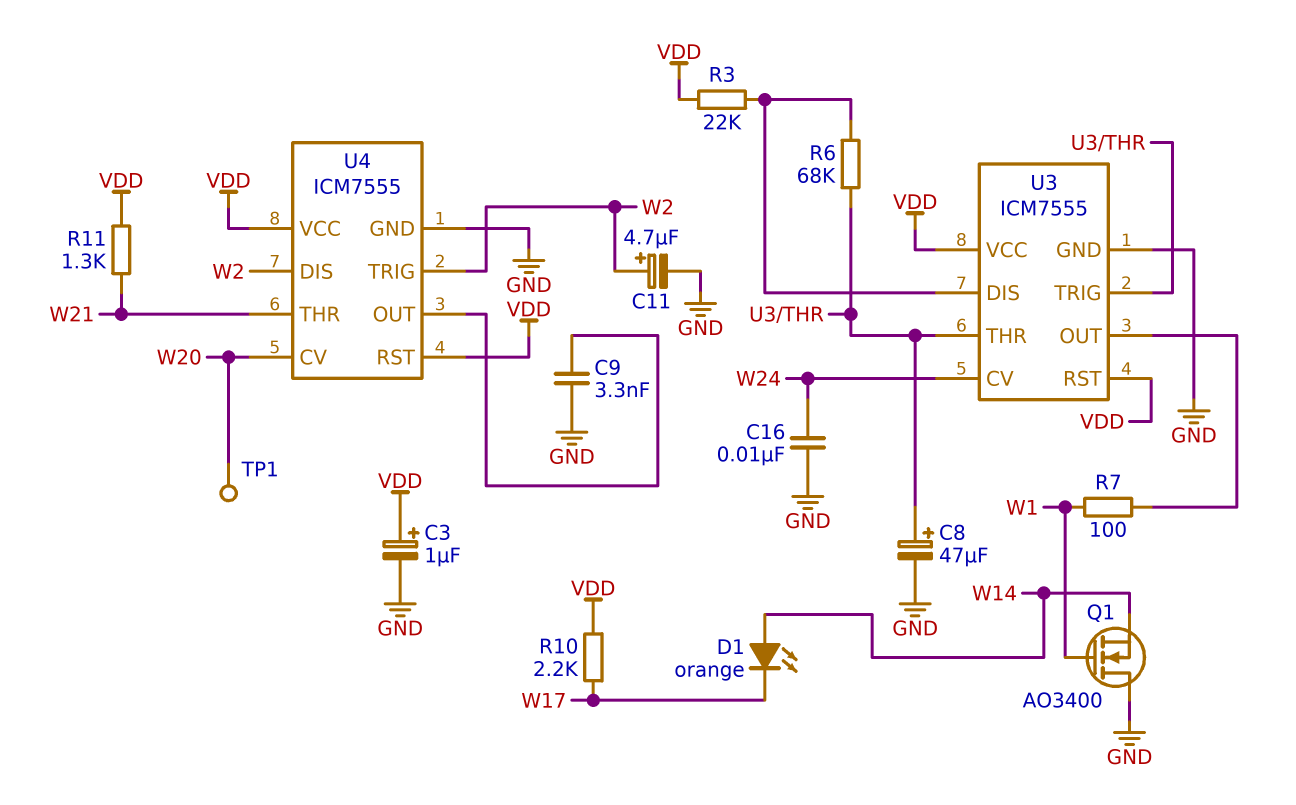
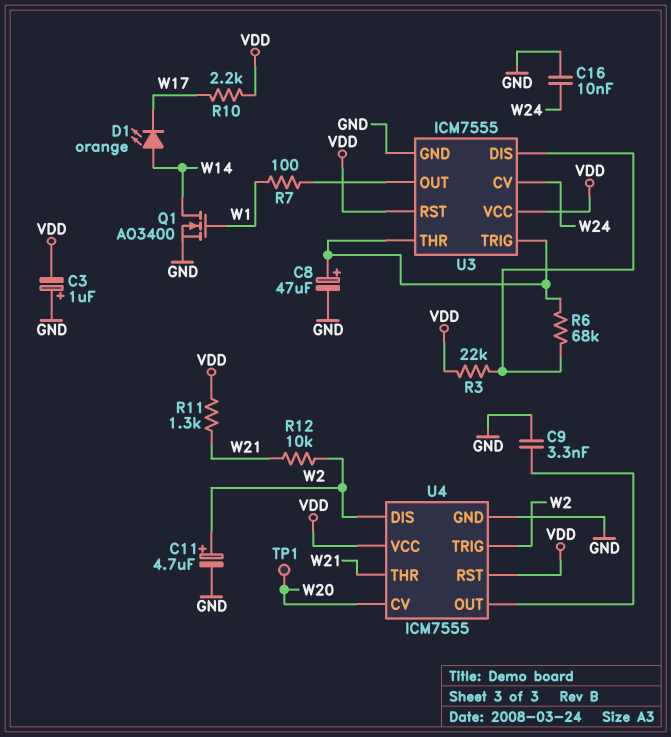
C3: 1uF (plus VDD, minus GND) -> 1uF (plus GND, minus VDD)
Q1: NMOS AO3400 (G W1, D GND, S W14) -> NMOS AO3400 (G W1, D W14, S GND)
R12: none -> 10k (W2, W21)

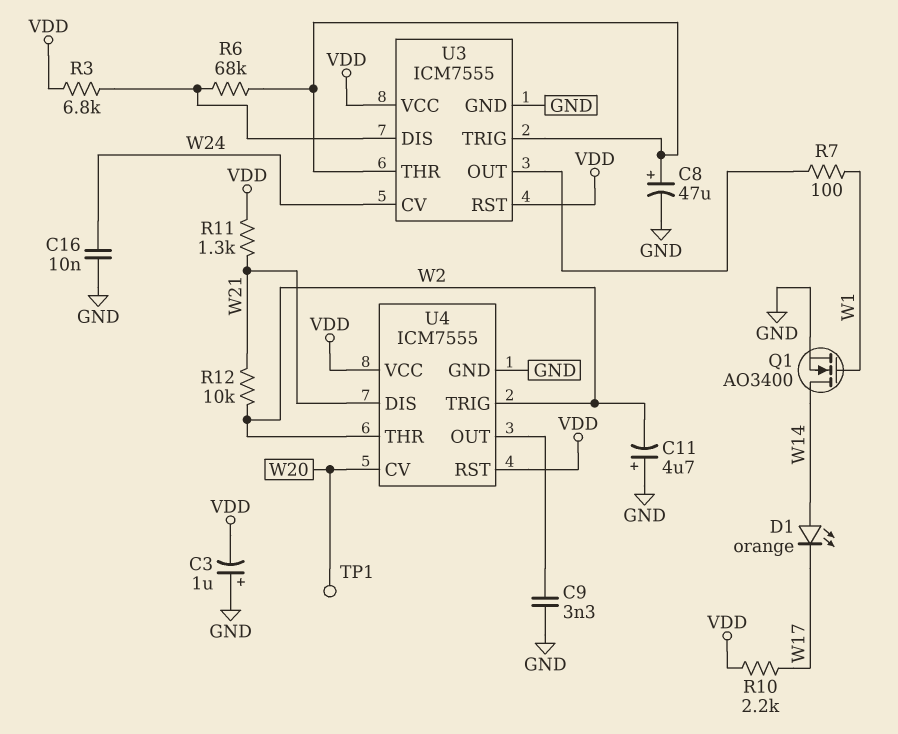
C11: 4.7uF (plus W2, minus GND) -> 4.7uF (plus GND, minus W2)
R3: 22k (U3/DIS, VDD) -> 6.8k (U3/DIS, VDD)
U4 pin DIS: W2 -> W21
U4 pin THR: W21 -> W2

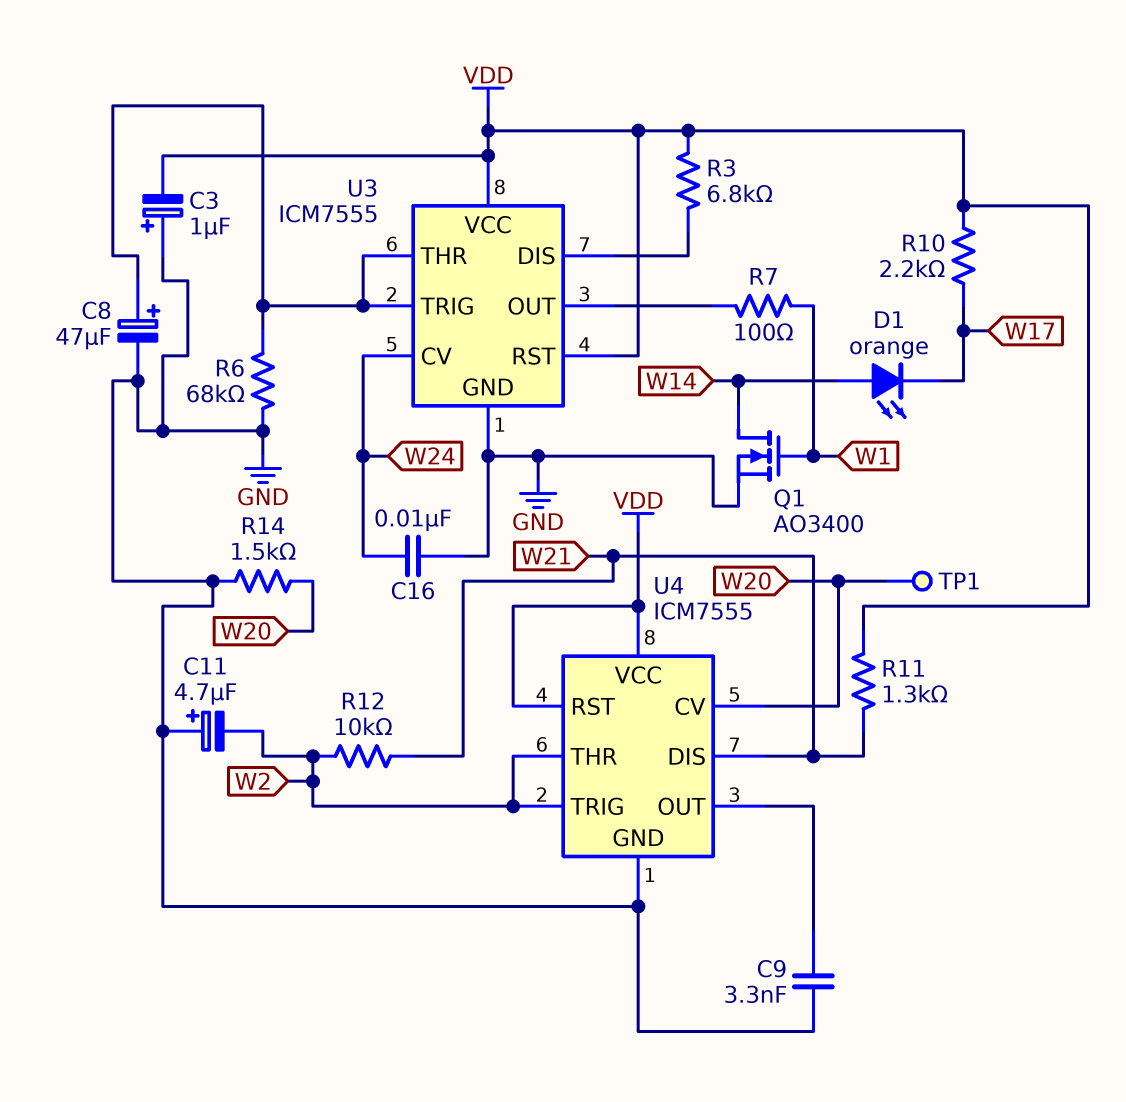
R6: 68k (U3/DIS, U3/THR) -> 68k (GND, U3/THR)
R14: none -> 1.5k (GND, W20)

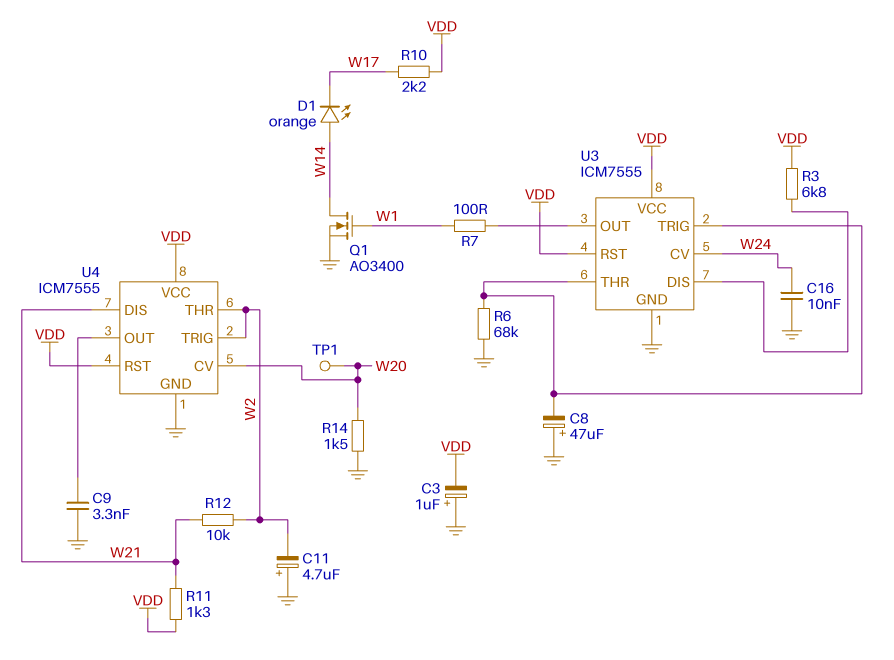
C8: 47uF (plus U3/THR, minus GND) -> 47uF (plus GND, minus U3/THR)

